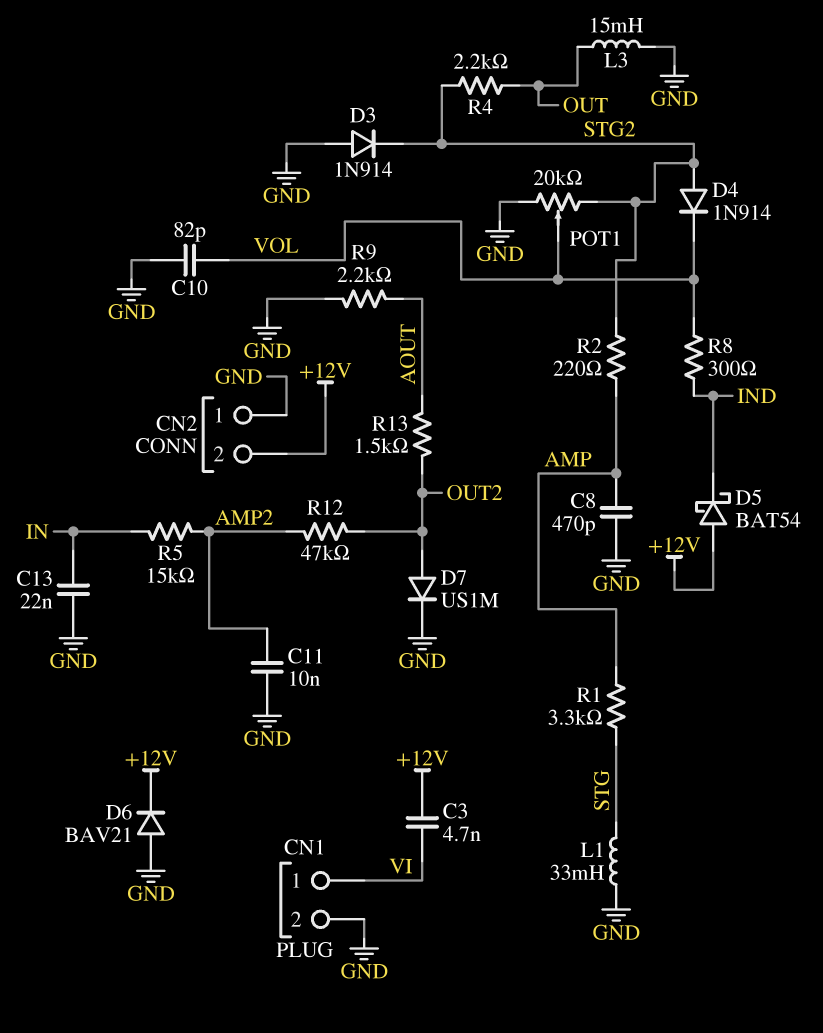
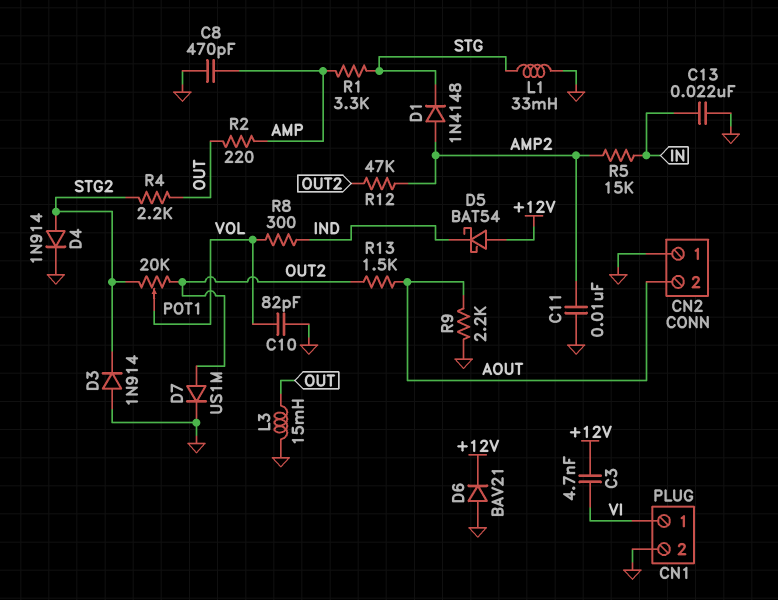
CN2 pin 2: +12V -> AOUT
D1: none -> diode 1N4148 (A AMP2, K STG)
D4: diode 1N914 (A STG2, K VOL) -> diode 1N914 (A STG2, K GND)
POT1: 20k (GND, STG2, wiper VOL) -> 20k (OUT2, STG2, wiper VOL)
R2: 220 (AMP, STG2) -> 220 (AMP, OUT)

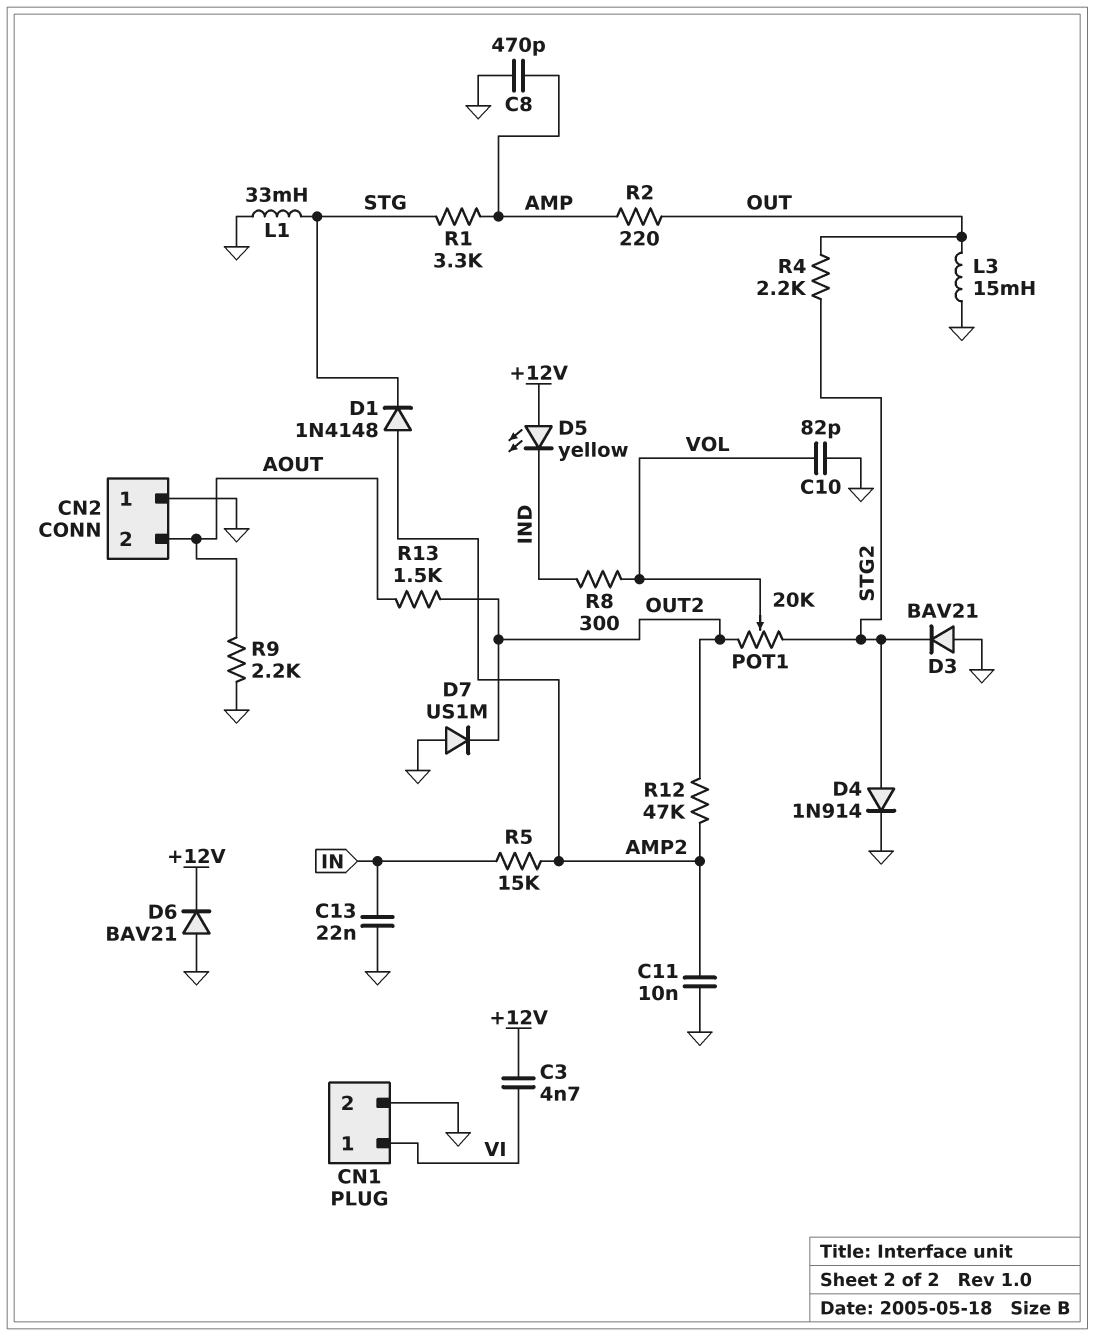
D3: diode 1N914 (A GND, K STG2) -> diode BAV21 (A GND, K STG2)
D5: schottky BAT54 (A +12V, K IND) -> LED yellow (A +12V, K IND)
D7: diode US1M (A OUT2, K GND) -> diode US1M (A GND, K OUT2)

